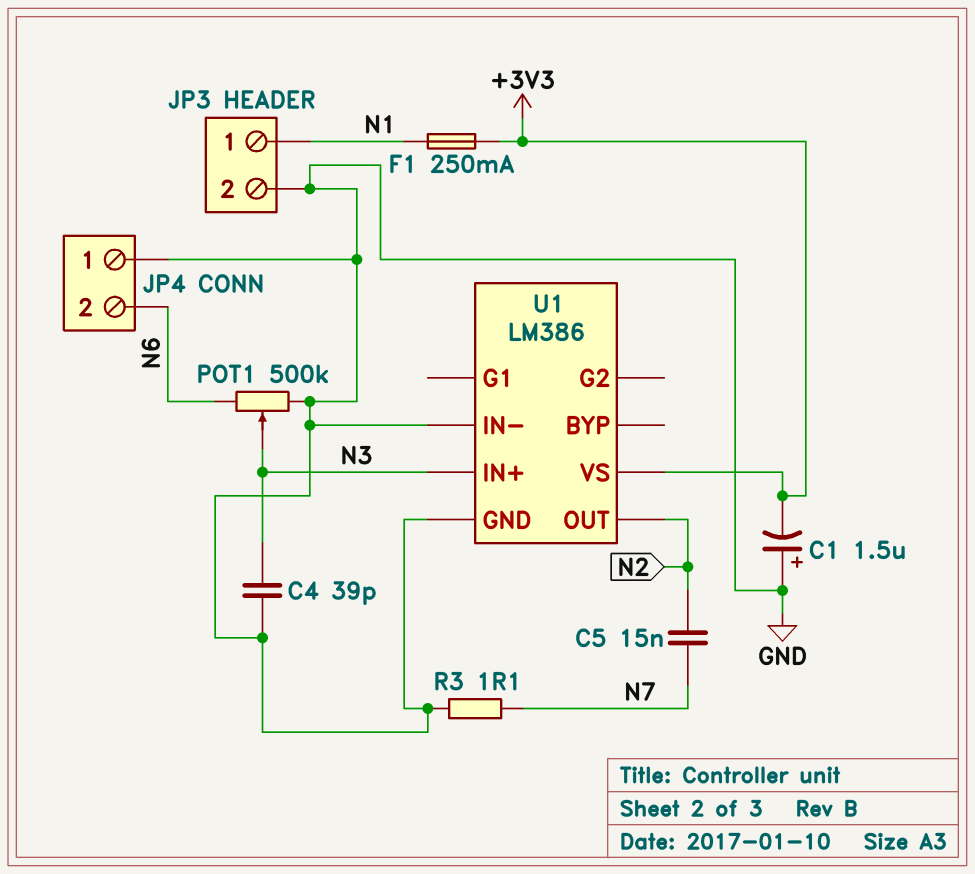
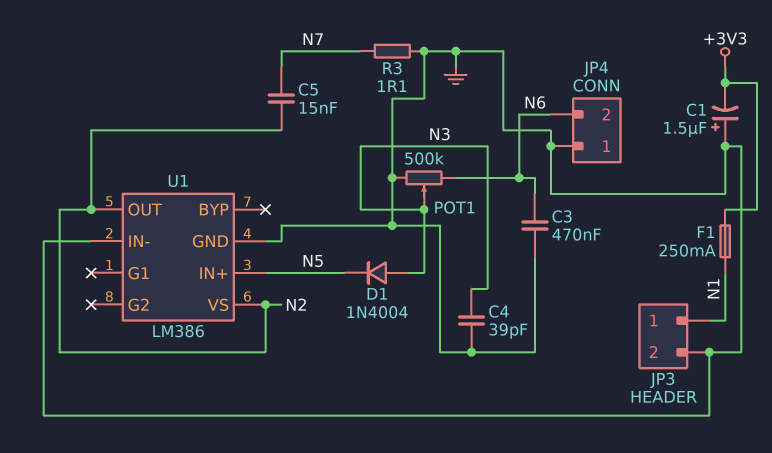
C3: none -> 470nF (GND, N6)
D1: none -> diode 1N4004 (A N3, K N5)
U1 pin IN+: N3 -> N5
U1 pin VS: +3V3 -> N2

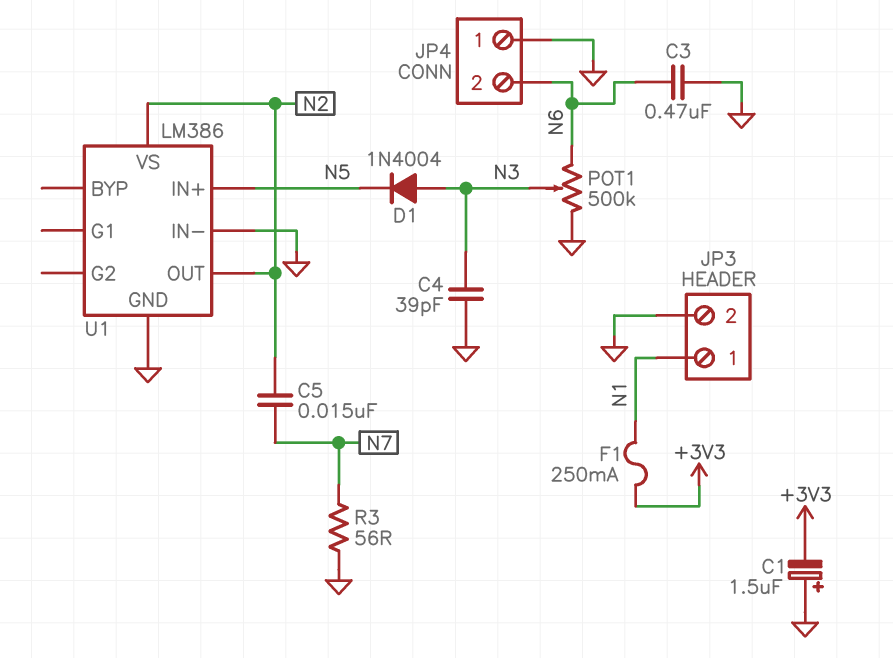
R3: 1.1 (GND, N7) -> 56 (GND, N7)

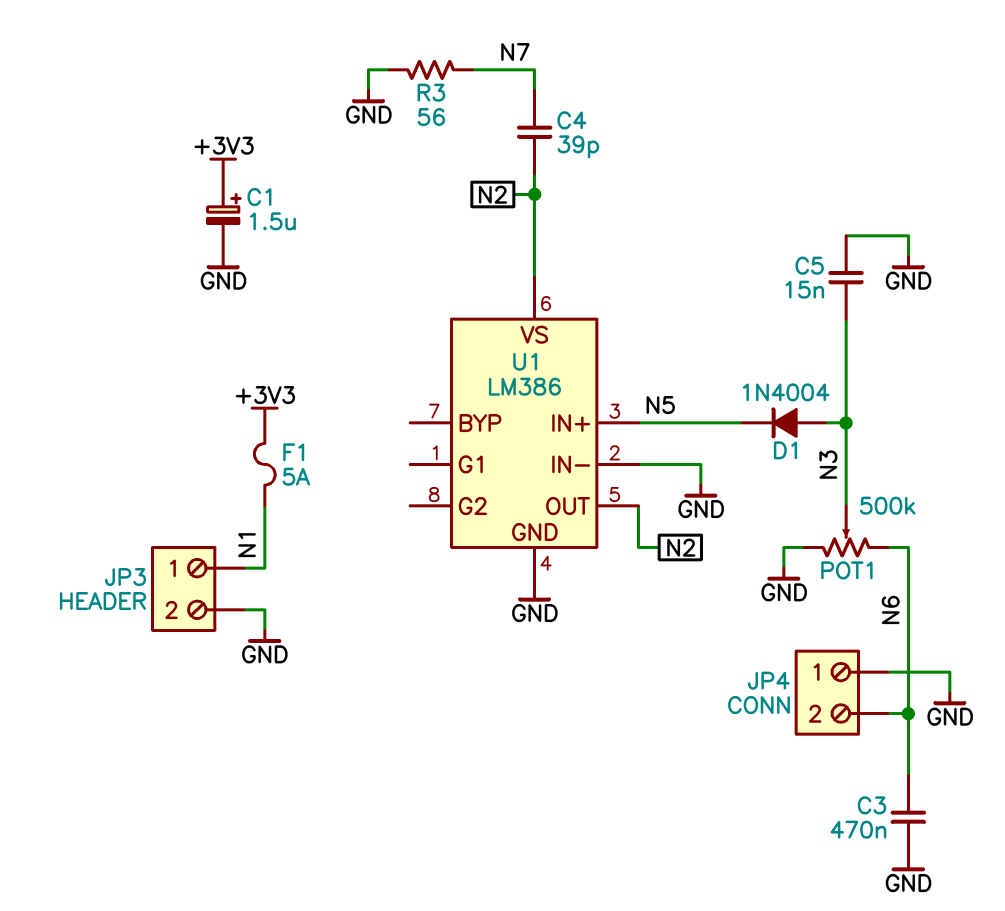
C1: 1.5uF (plus GND, minus +3V3) -> 1.5uF (plus +3V3, minus GND)
C4: 39pF (GND, N3) -> 39pF (N2, N7)
C5: 15nF (N2, N7) -> 15nF (GND, N3)
F1: 250mA (+3V3, N1) -> 5A (+3V3, N1)

